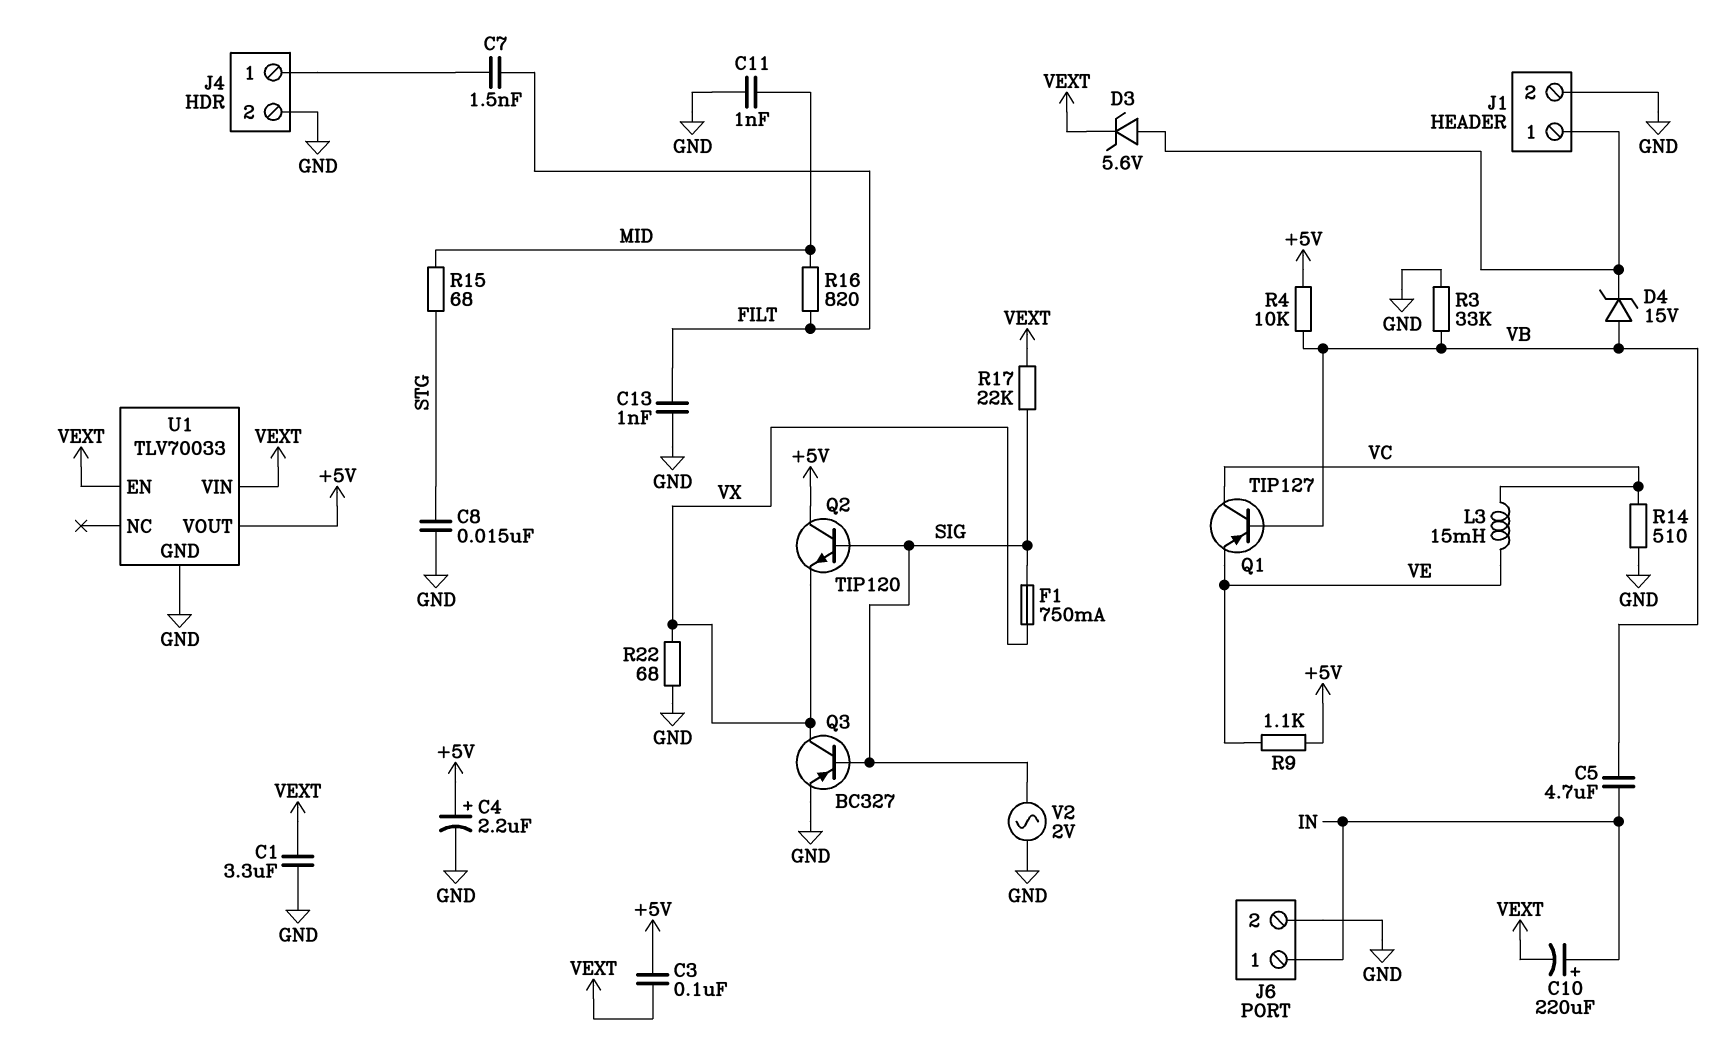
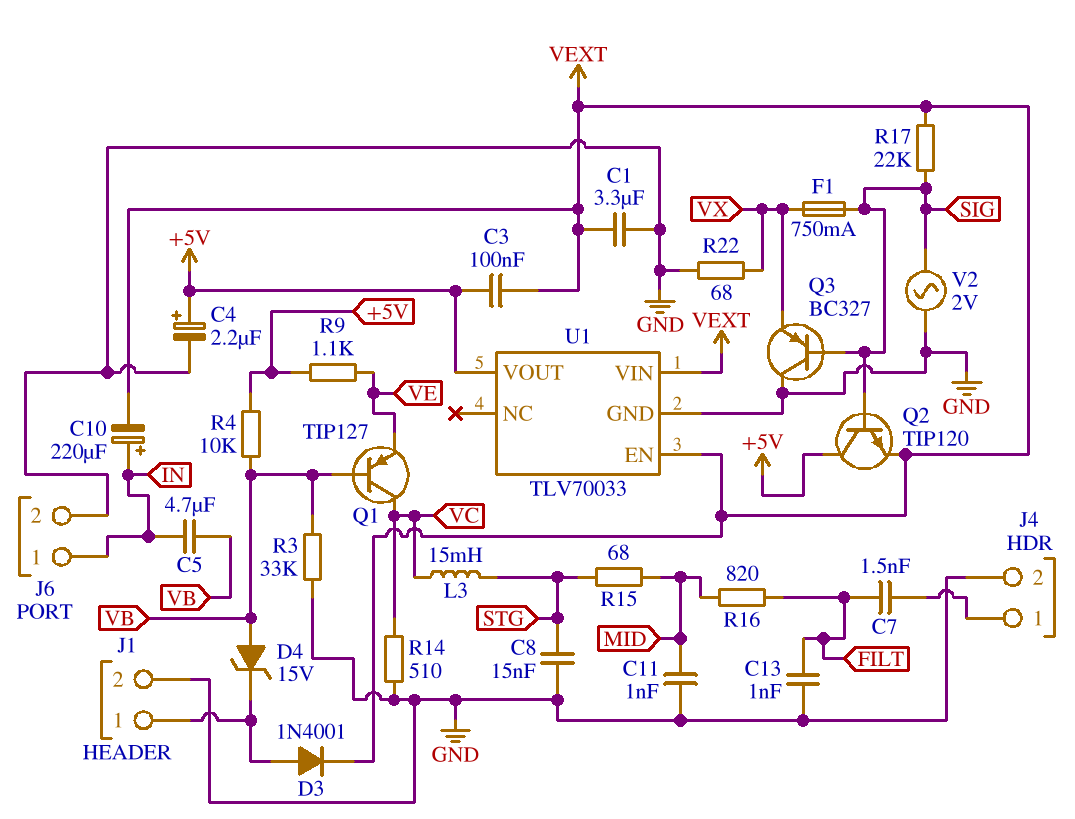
D3: zener 5.6V (A J1/1, K VEXT) -> diode 1N4001 (A J1/1, K VEXT)
L3: 15mH (VC, VE) -> 15mH (STG, VC)
Q2: NPN TIP120 (B SIG, C +5V, E VX) -> NPN TIP120 (B SIG, C +5V, E VEXT)
Q3: PNP BC327 (B SIG, C VX, E GND) -> PNP BC327 (B SIG, C GND, E VX)

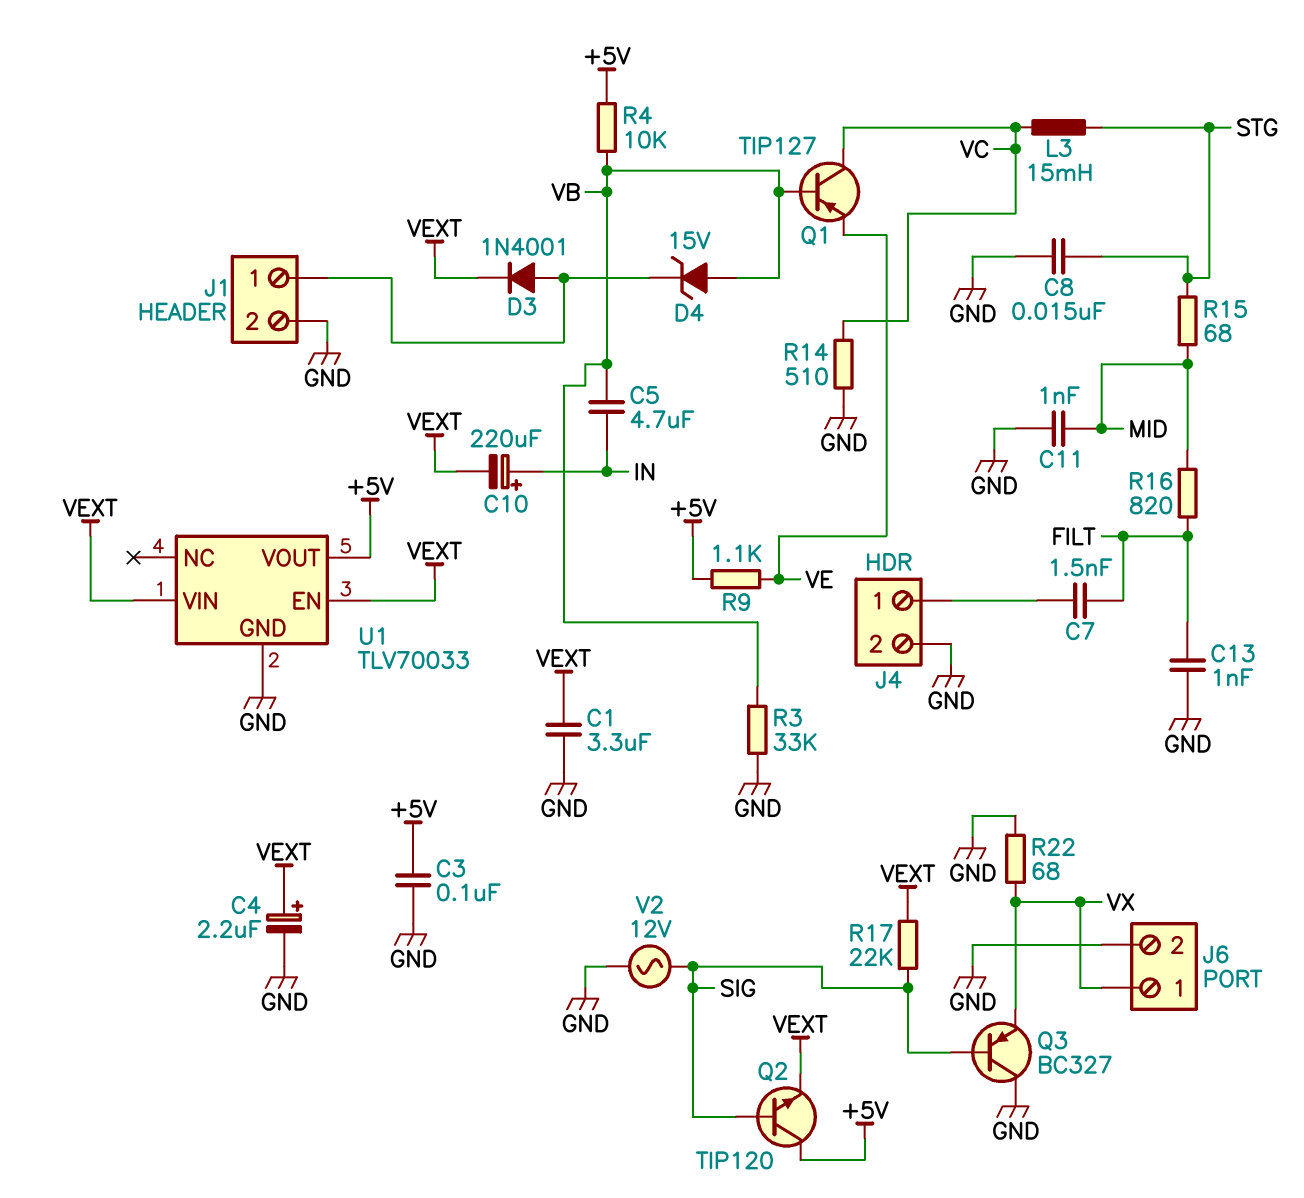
C3: 100nF (+5V, VEXT) -> 100nF (+5V, GND)
C4: 2.2uF (plus +5V, minus GND) -> 2.2uF (plus VEXT, minus GND)
F1: 750mA (SIG, VX) -> none
J6 pin 1: IN -> VX
V2: AC 2V (GND, SIG) -> AC 12V (GND, SIG)

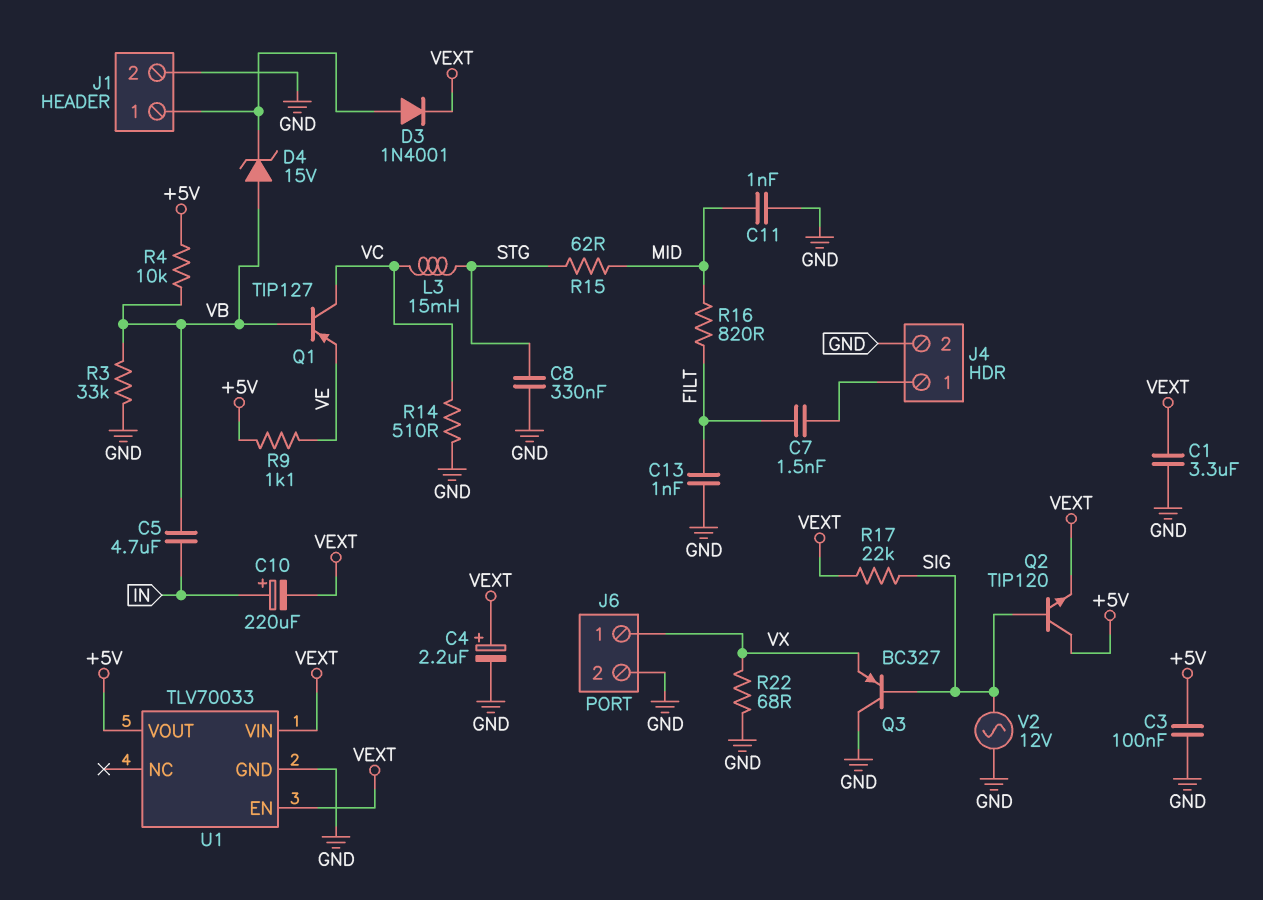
C8: 15nF (GND, STG) -> 330nF (GND, STG)
R15: 68 (MID, STG) -> 62 (MID, STG)

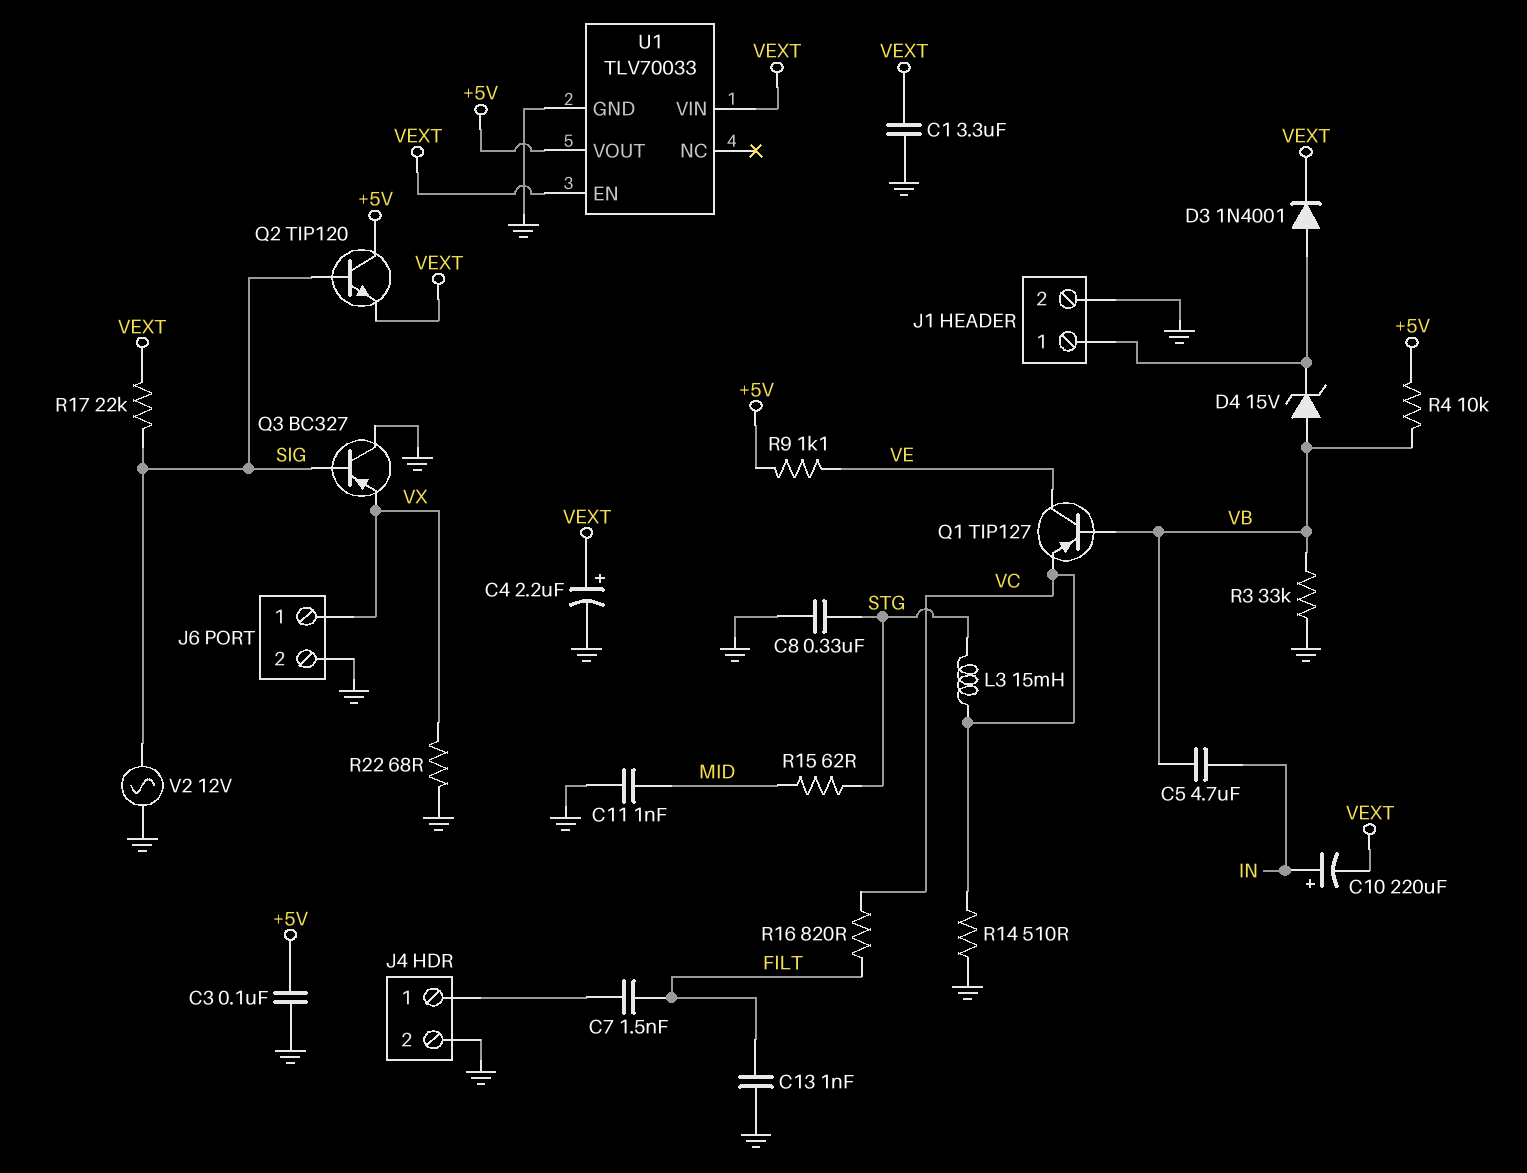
Q1: PNP TIP127 (B VB, C VC, E VE) -> PNP TIP127 (B VB, C VE, E VC)
R16: 820 (FILT, MID) -> 820 (FILT, VC)

